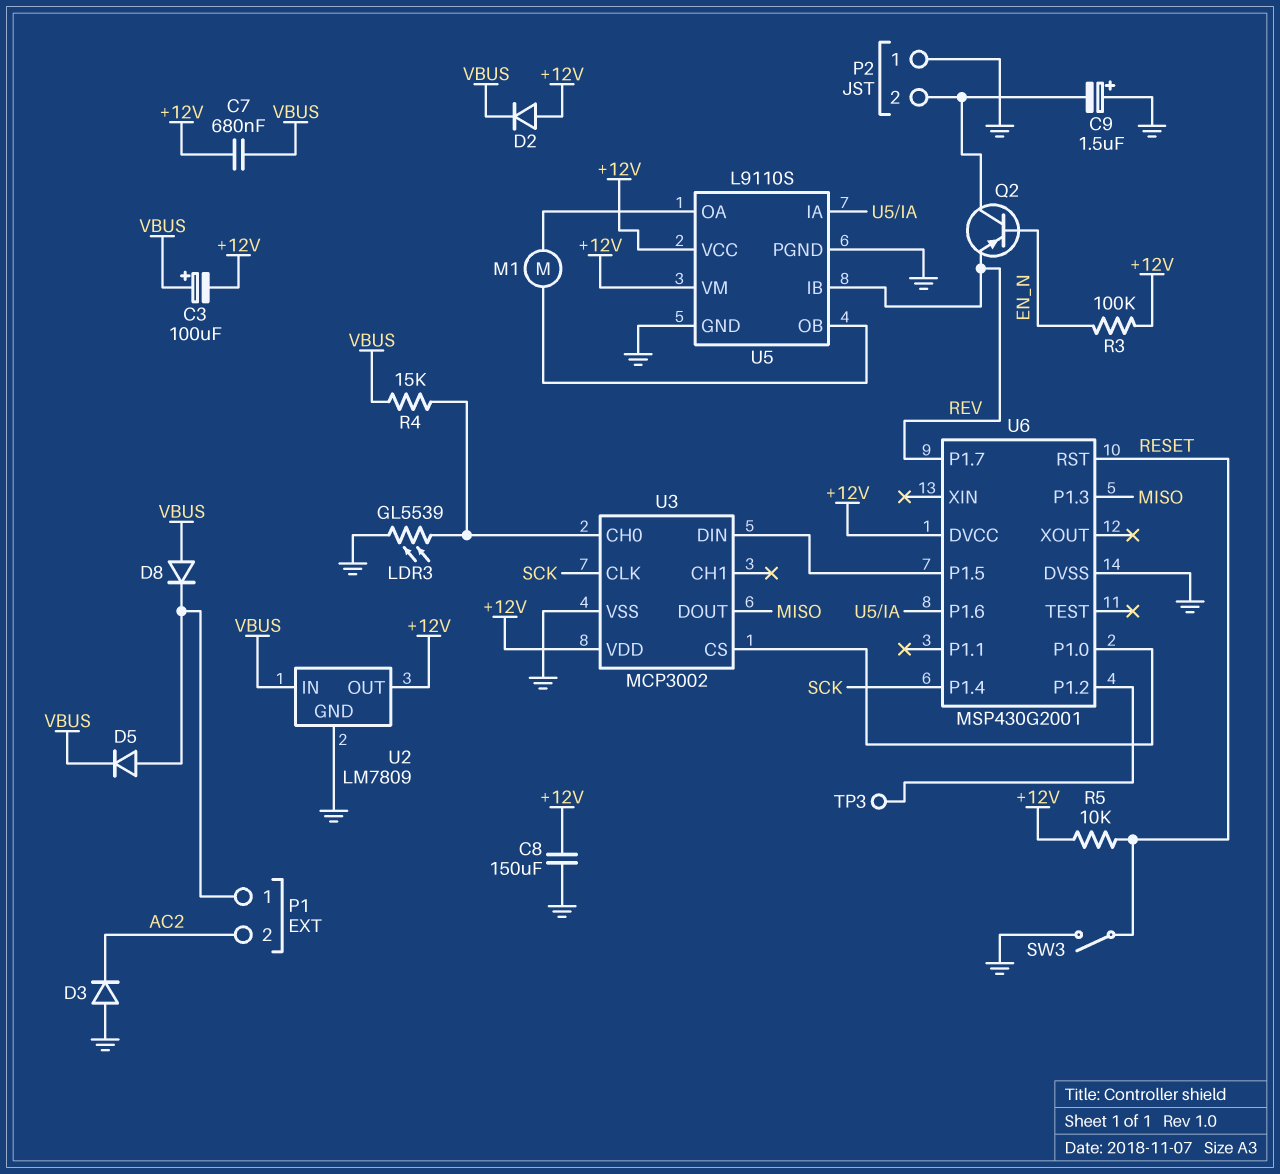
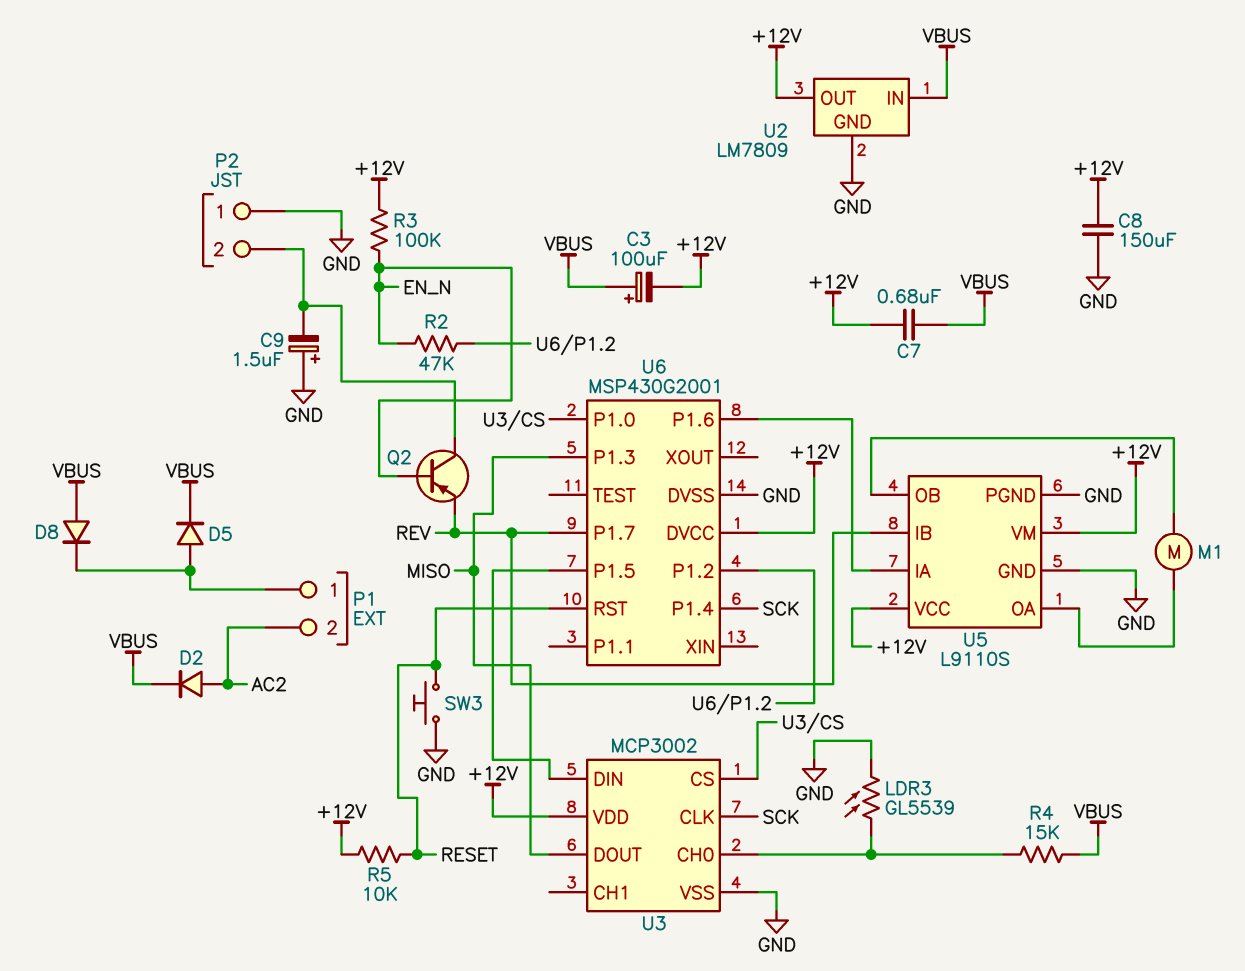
D2: diode (A +12V, K VBUS) -> diode (A AC2, K VBUS)
D3: diode (A GND, K AC2) -> none
R2: none -> 47k (EN_N, U6/P1.2)
SW3: switch (GND, RESET) -> button (GND, RESET)
TP3: test point (U6/P1.2) -> none

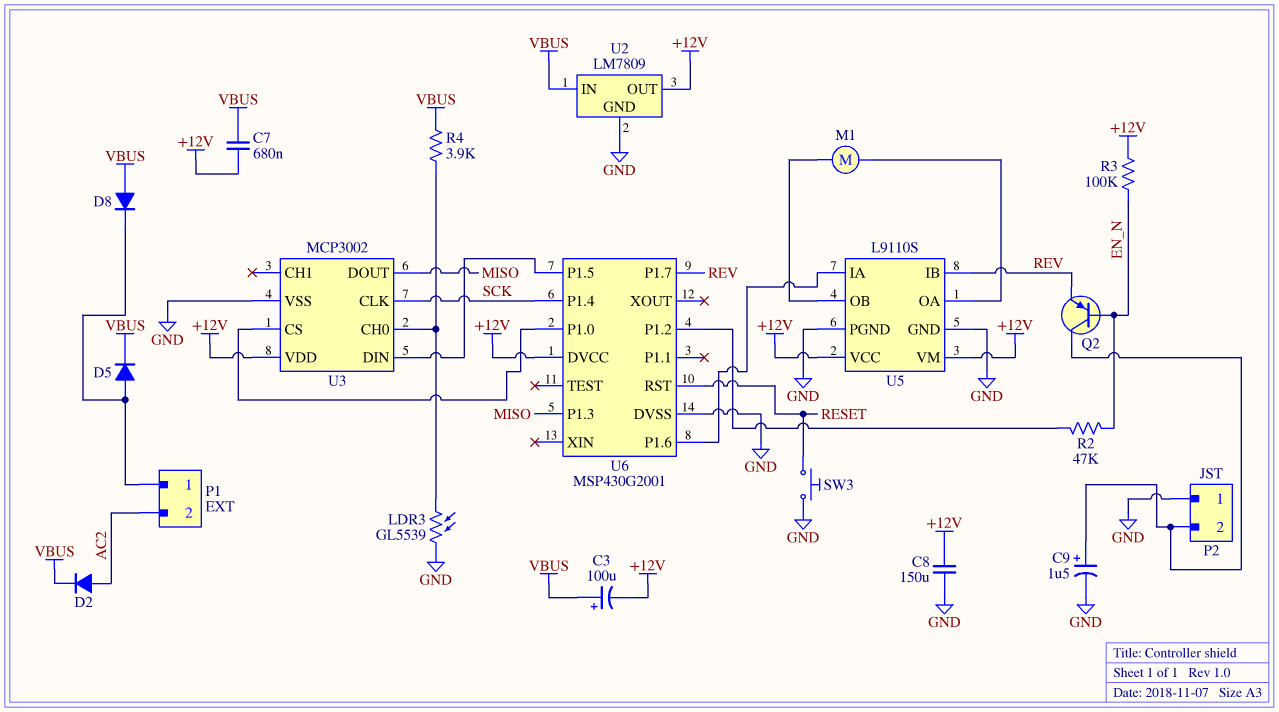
C9: 1.5uF (plus GND, minus P2/2) -> 1.5uF (plus P2/2, minus GND)
R4: 15k (U3/CH0, VBUS) -> 3.9k (U3/CH0, VBUS)
R5: 10k (+12V, RESET) -> none

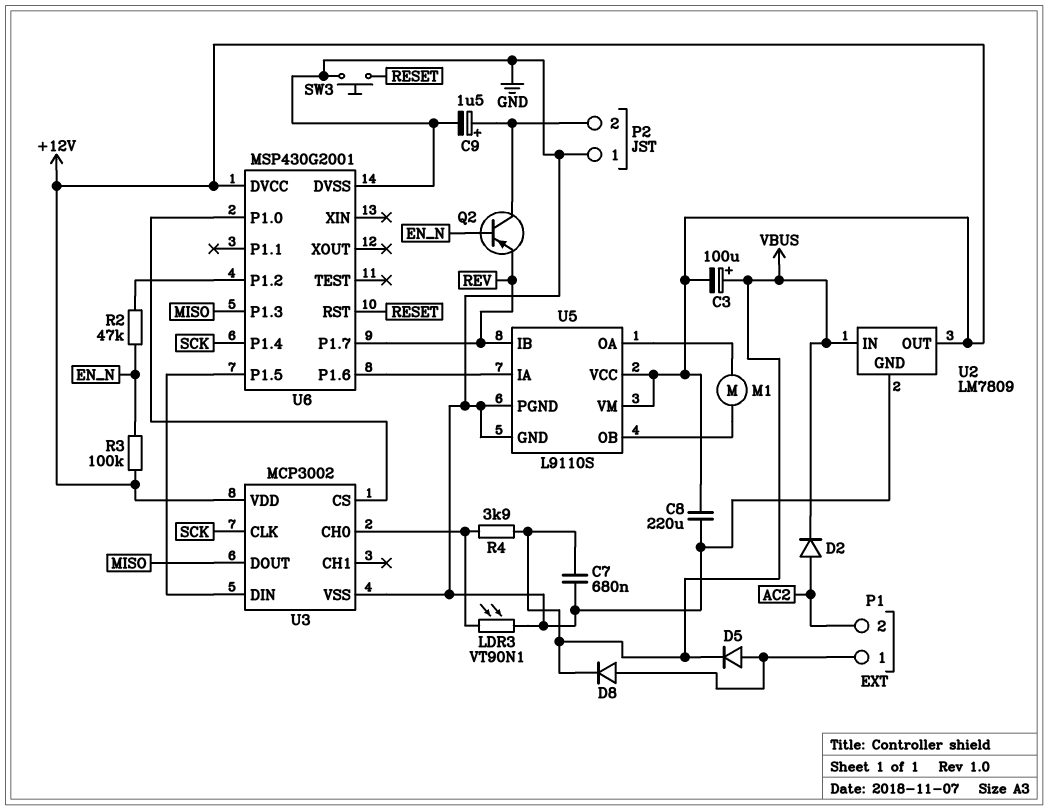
C7: 680nF (+12V, VBUS) -> 680nF (GND, VBUS)
C8: 150uF (+12V, GND) -> 220uF (+12V, GND)
D8: diode (A VBUS, K P1/1) -> diode (A P1/1, K VBUS)
LDR3: GL5539 (GND, U3/CH0) -> VT90N1 (GND, U3/CH0)

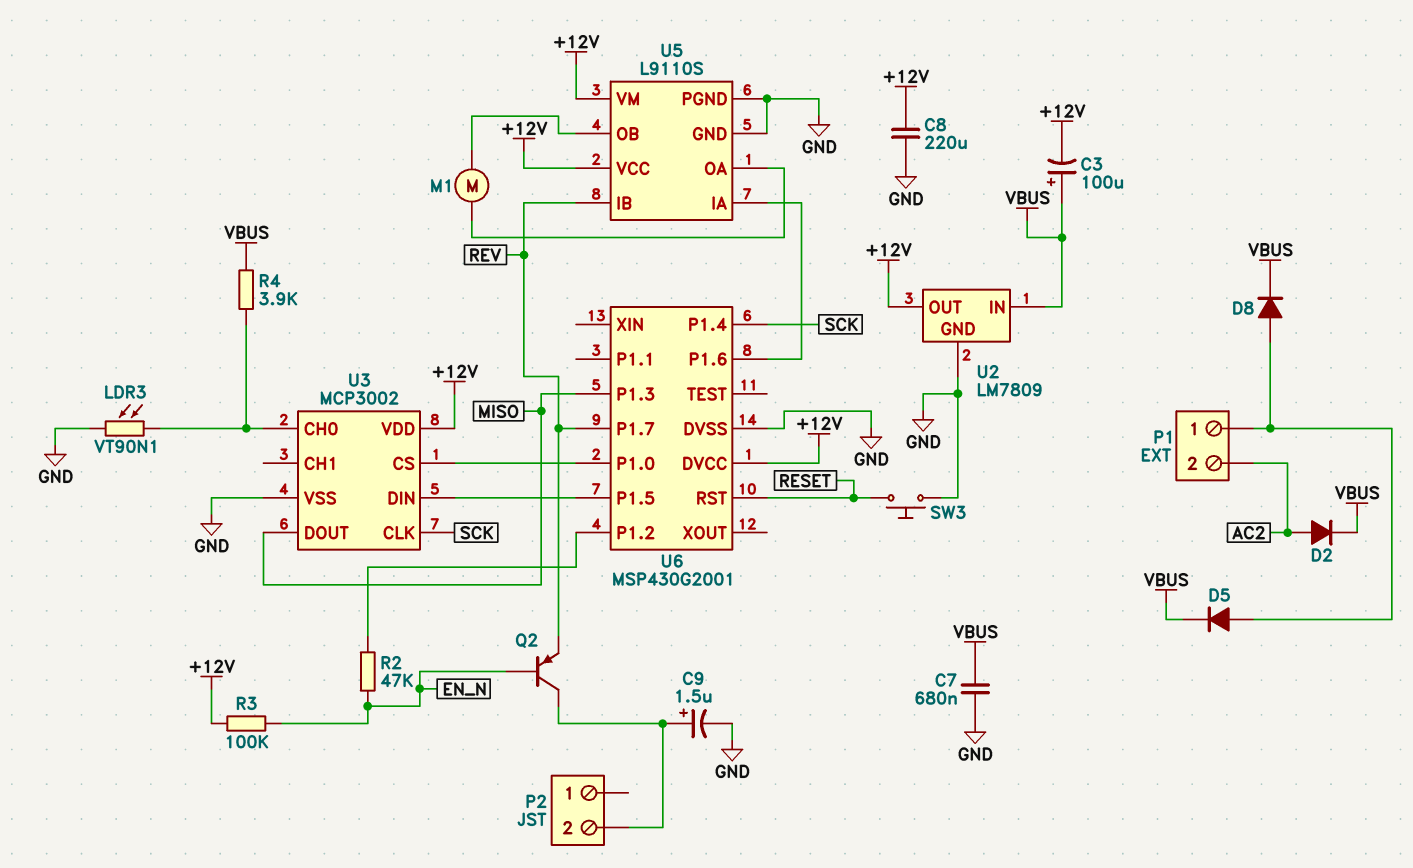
P2 pin 1: GND -> none

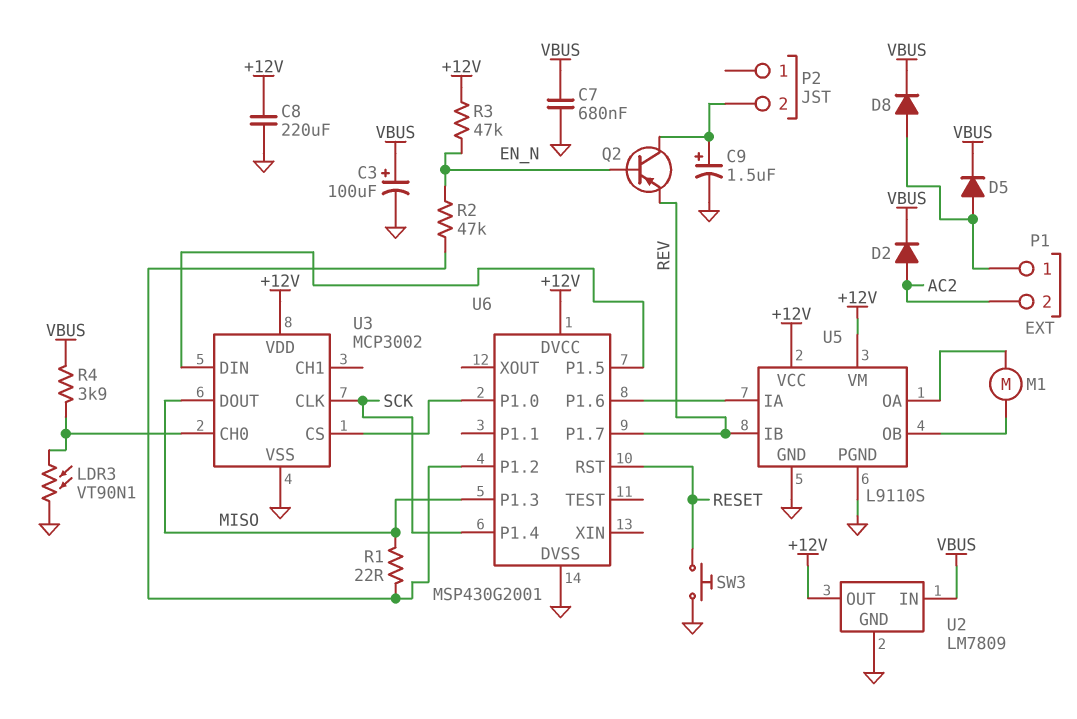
C3: 100uF (plus VBUS, minus +12V) -> 100uF (plus VBUS, minus GND)
R1: none -> 22 (MISO, U6/P1.2)
R3: 100k (+12V, EN_N) -> 47k (+12V, EN_N)

